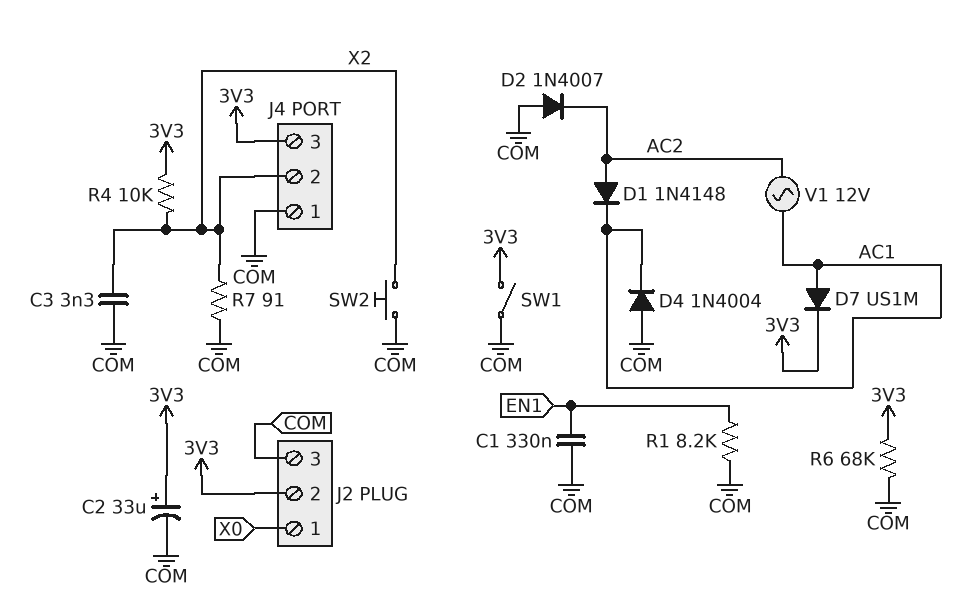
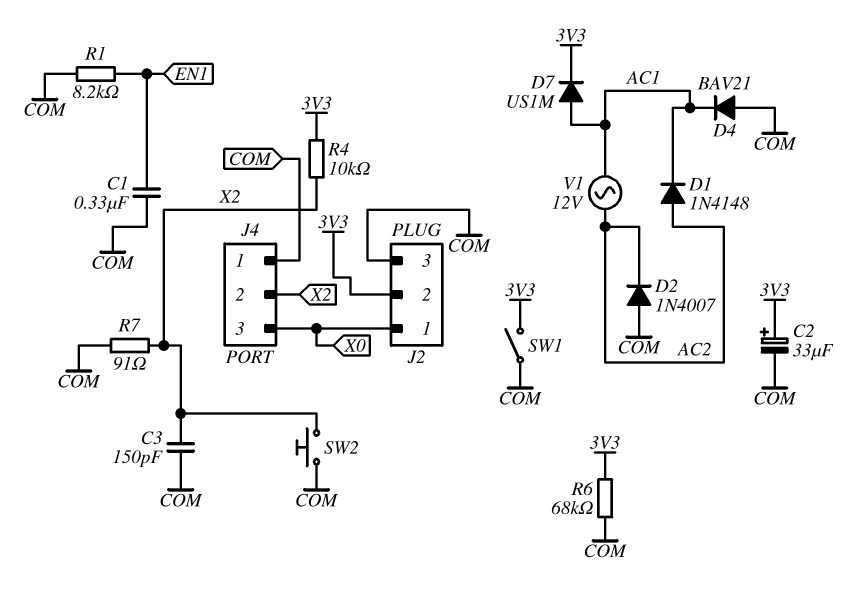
C3: 3.3nF (COM, X2) -> 150pF (COM, X2)
D4: diode 1N4004 (A COM, K AC1) -> diode BAV21 (A COM, K AC1)
J4 pin 3: 3V3 -> X0

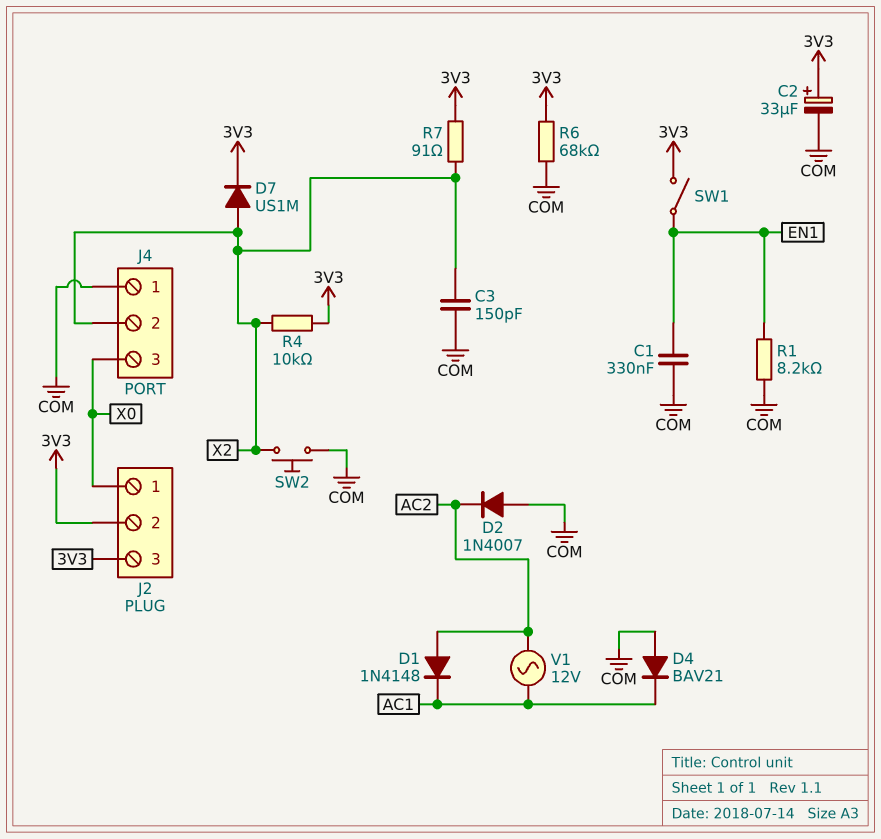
D7: diode US1M (A AC1, K 3V3) -> diode US1M (A X2, K 3V3)
J2 pin 3: COM -> 3V3
R7: 91 (COM, X2) -> 91 (3V3, X2)
SW1: switch (3V3, COM) -> switch (3V3, EN1)

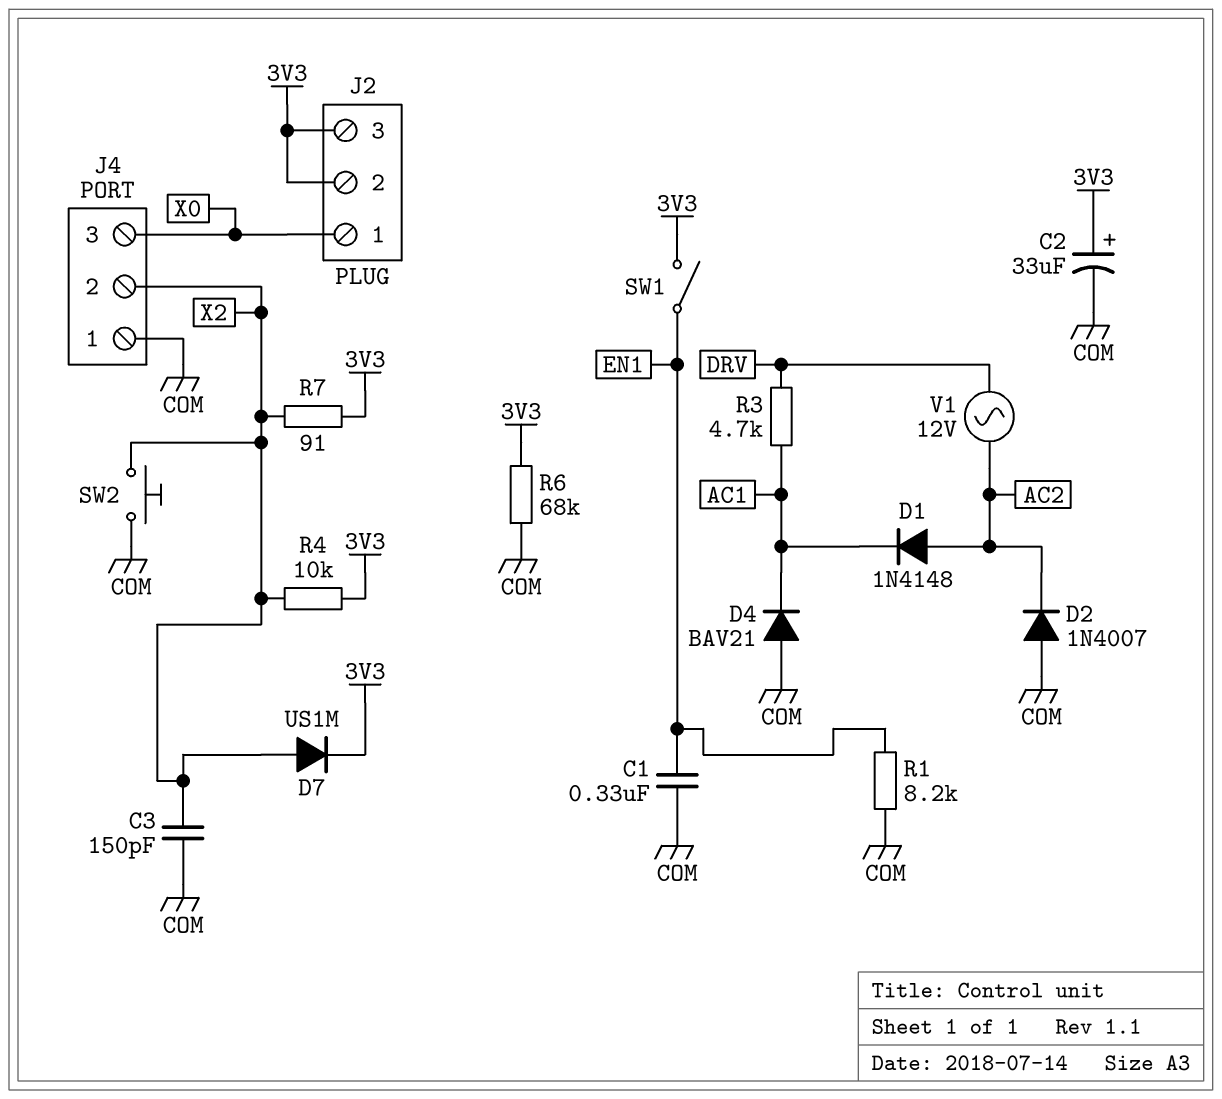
R3: none -> 4.7k (AC1, DRV)
V1: AC 12V (AC1, AC2) -> AC 12V (AC2, DRV)

